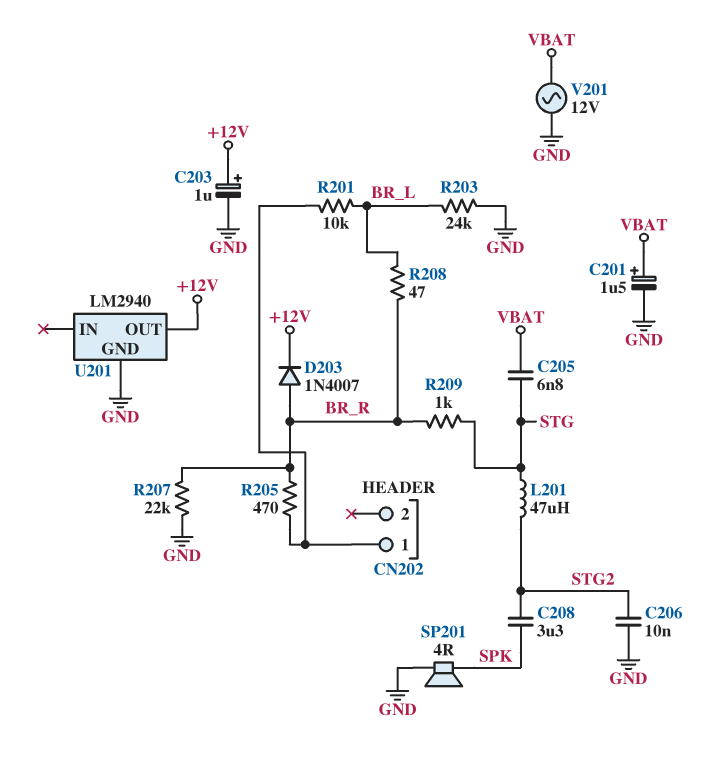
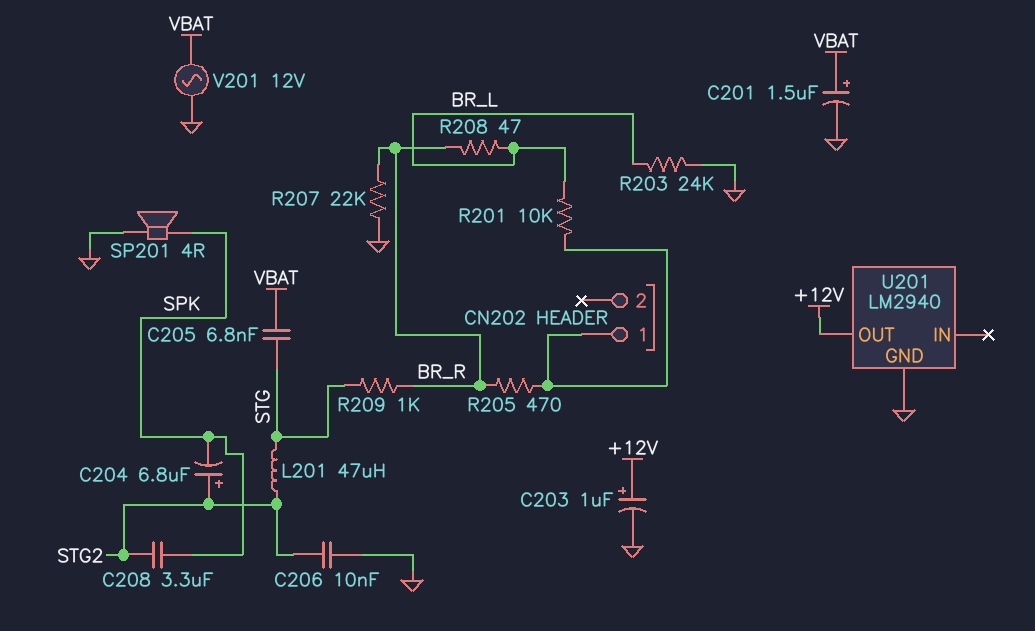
C204: none -> 6.8uF (plus STG2, minus SPK)
D203: diode 1N4007 (A BR_R, K +12V) -> none

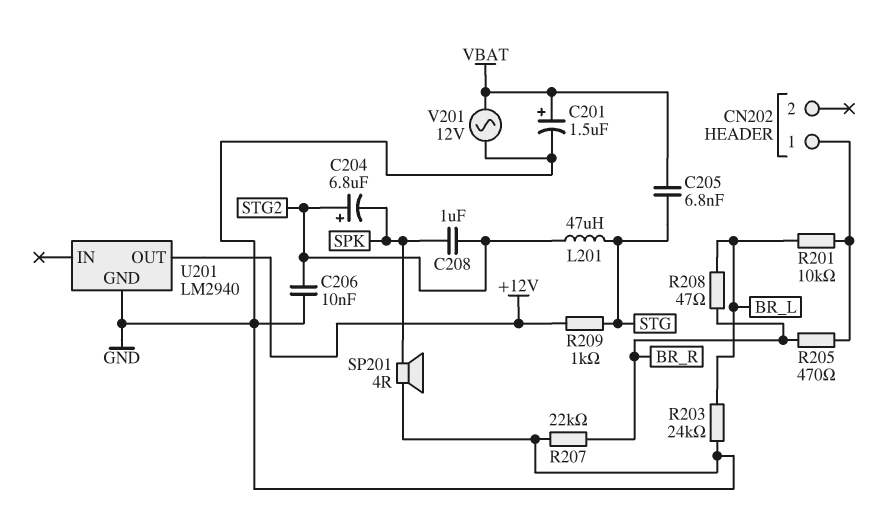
C203: 1uF (plus +12V, minus GND) -> none
C208: 3.3uF (SPK, STG2) -> 1uF (SPK, STG2)
R209: 1k (BR_R, STG) -> 1k (+12V, STG)

